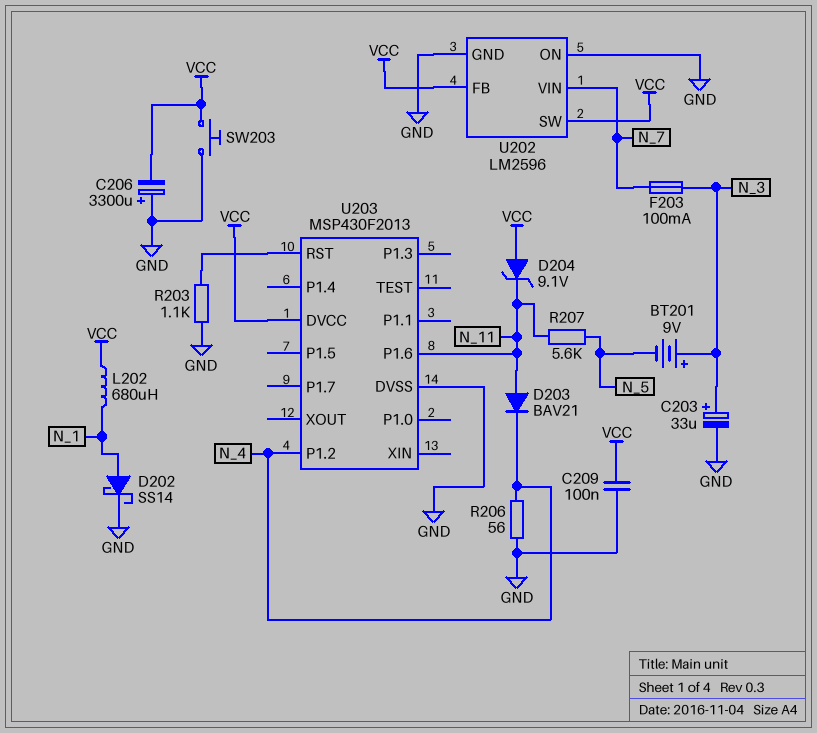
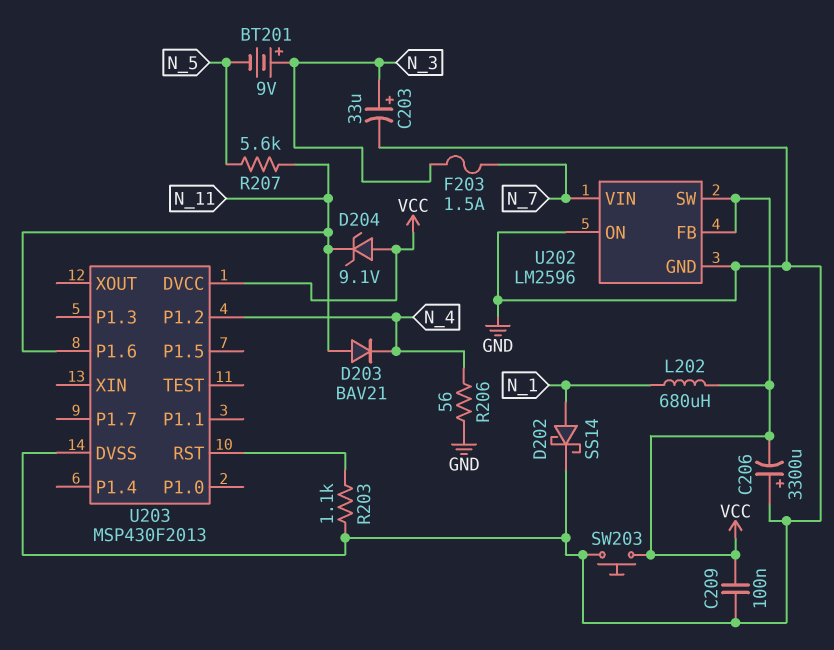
F203: 100mA (N_3, N_7) -> 1.5A (N_3, N_7)

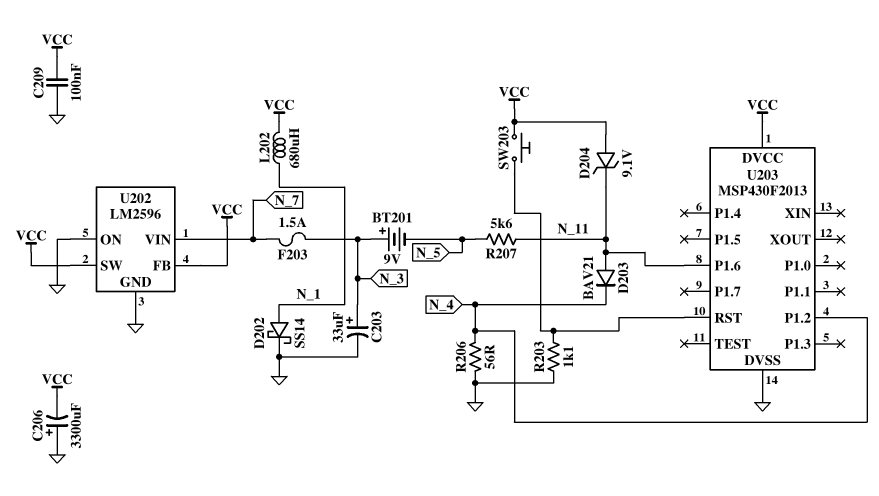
SW203: button (GND, VCC) -> button (U203/RST, VCC)

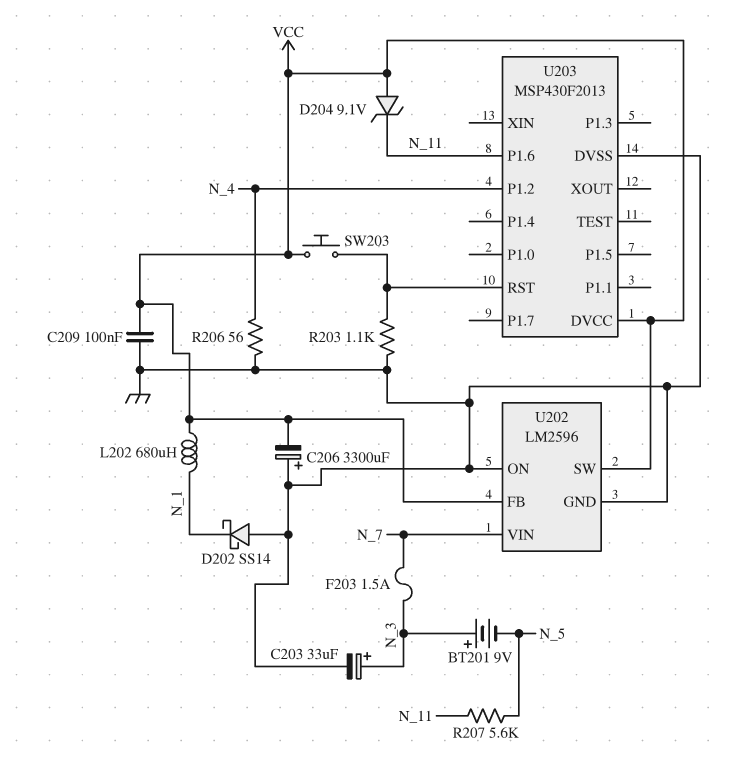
D202: schottky SS14 (A N_1, K GND) -> schottky SS14 (A GND, K N_1)
D203: diode BAV21 (A N_11, K N_4) -> none

